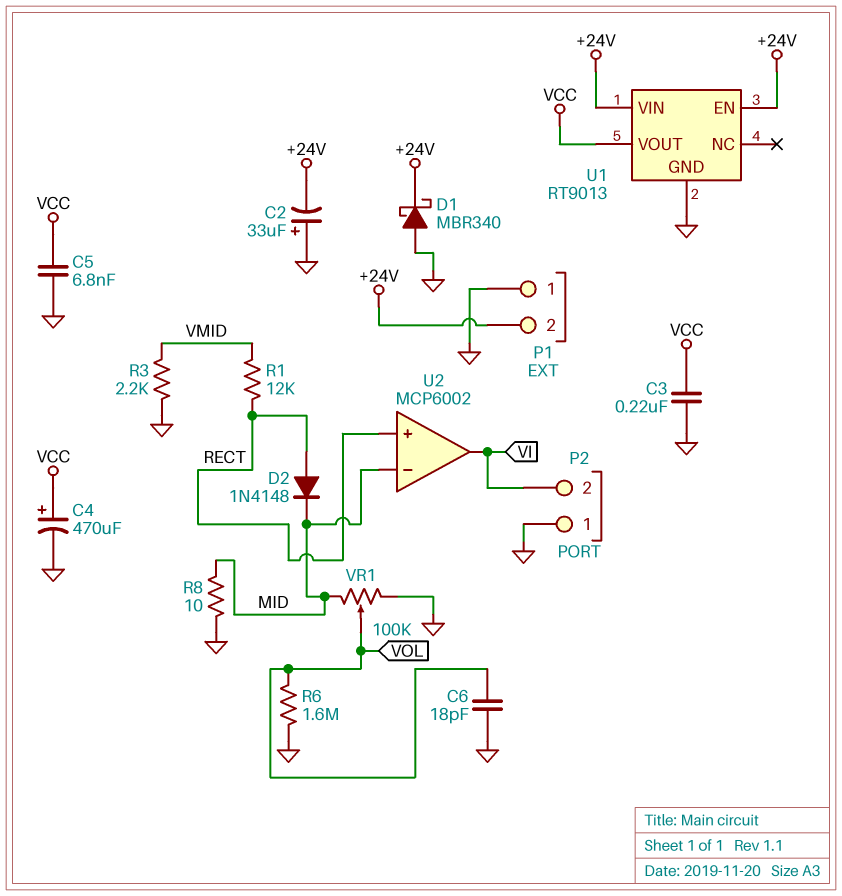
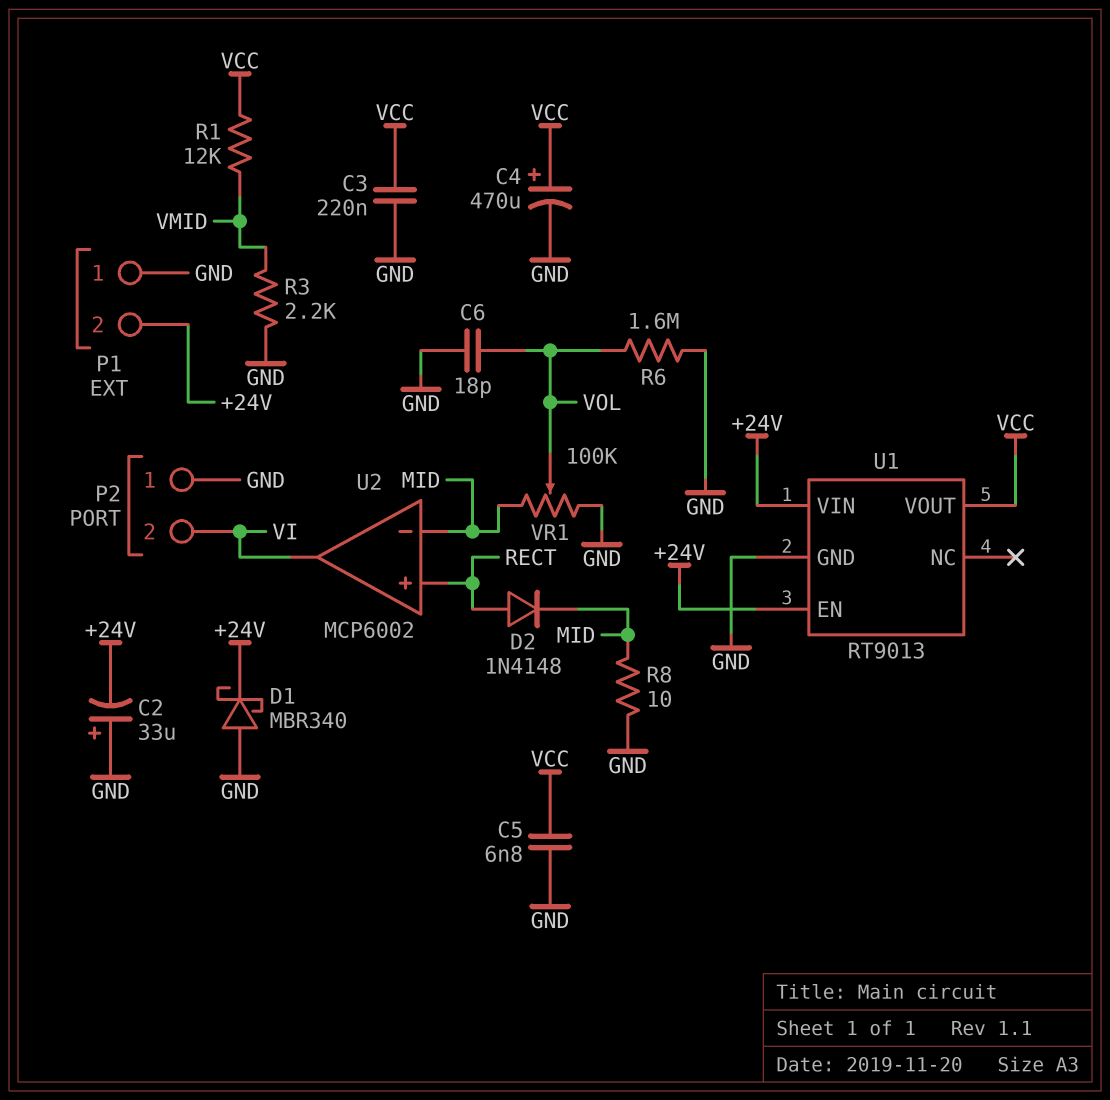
R1: 12k (RECT, VMID) -> 12k (VCC, VMID)

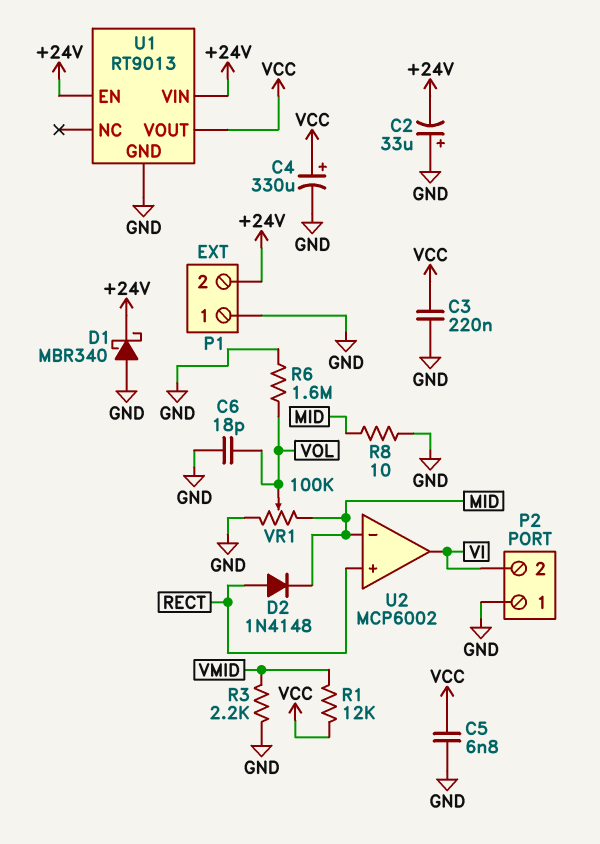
C4: 470uF (plus VCC, minus GND) -> 330uF (plus VCC, minus GND)

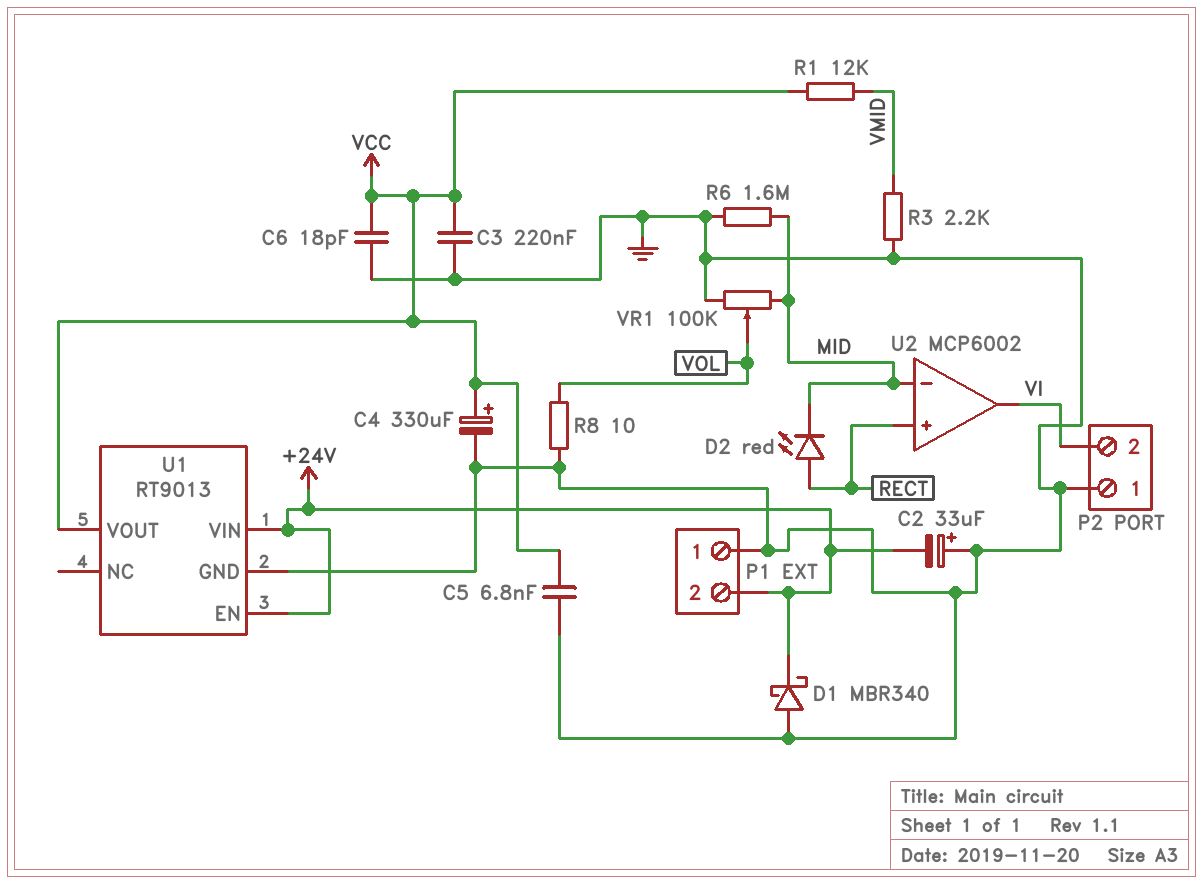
C6: 18pF (GND, VOL) -> 18pF (GND, VCC)
D2: diode 1N4148 (A RECT, K MID) -> LED red (A RECT, K MID)
R6: 1.6M (GND, VOL) -> 1.6M (GND, MID)
R8: 10 (GND, MID) -> 10 (GND, VOL)

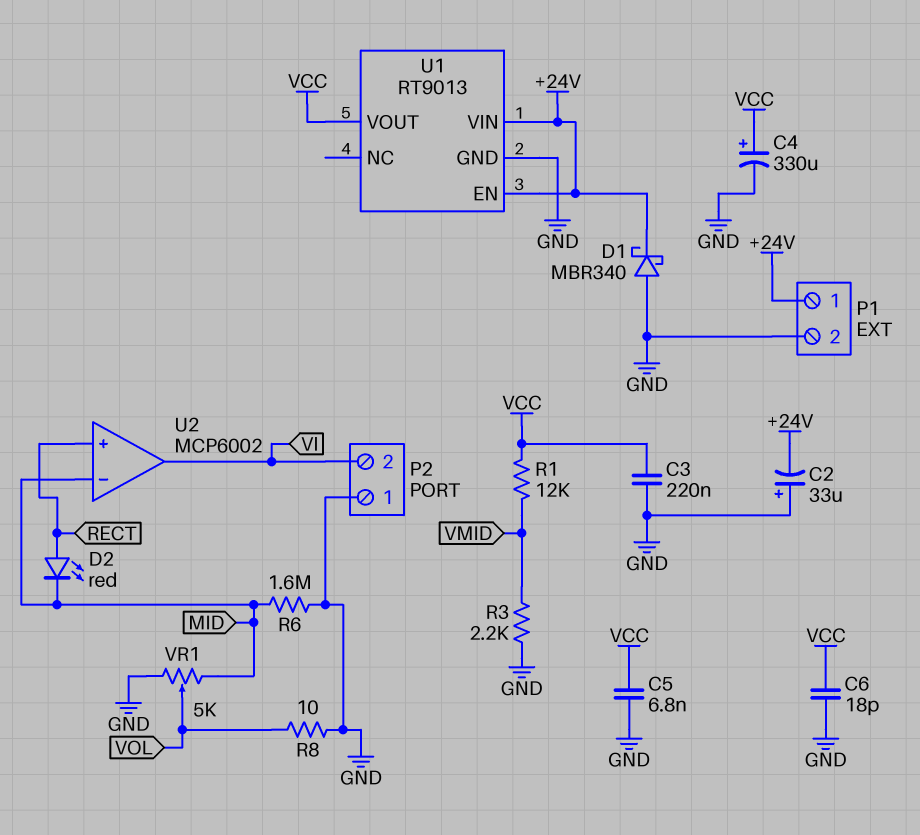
P1 pin 1: GND -> +24V
P1 pin 2: +24V -> GND
VR1: 100k (GND, MID, wiper VOL) -> 5k (GND, MID, wiper VOL)

